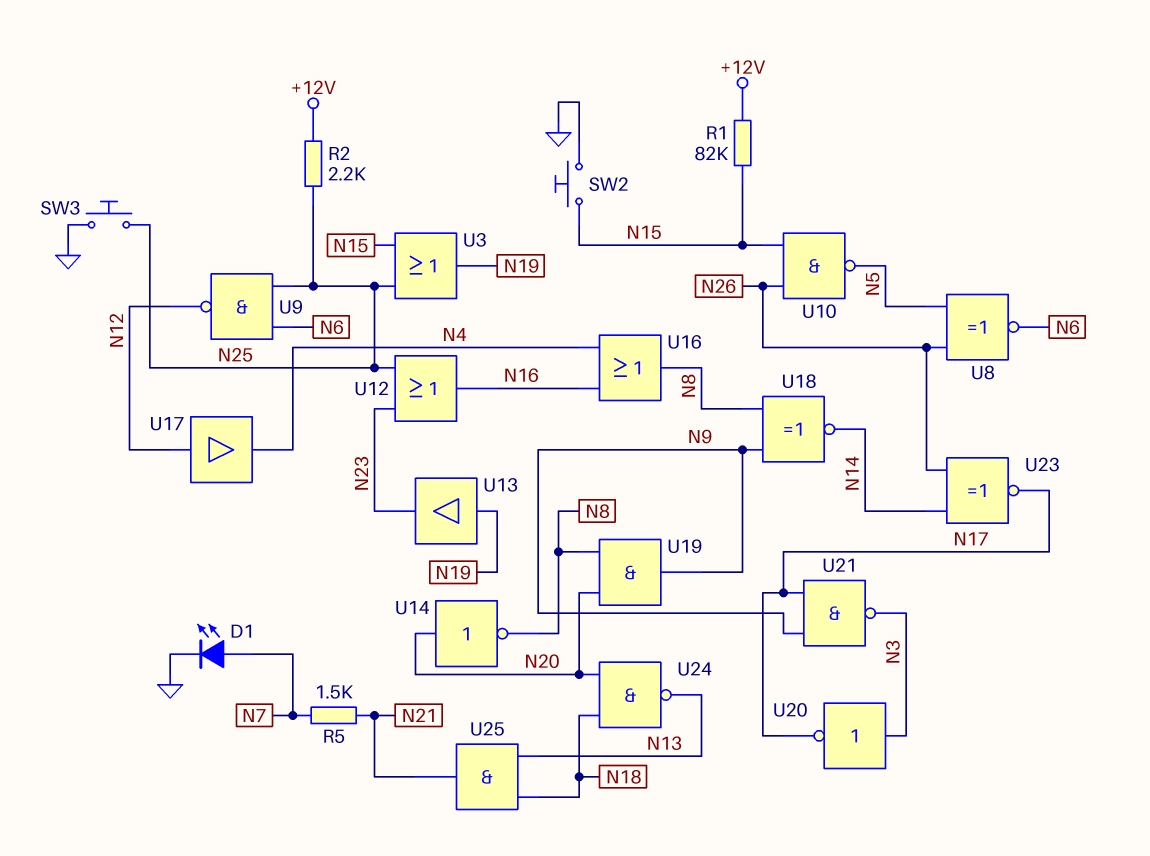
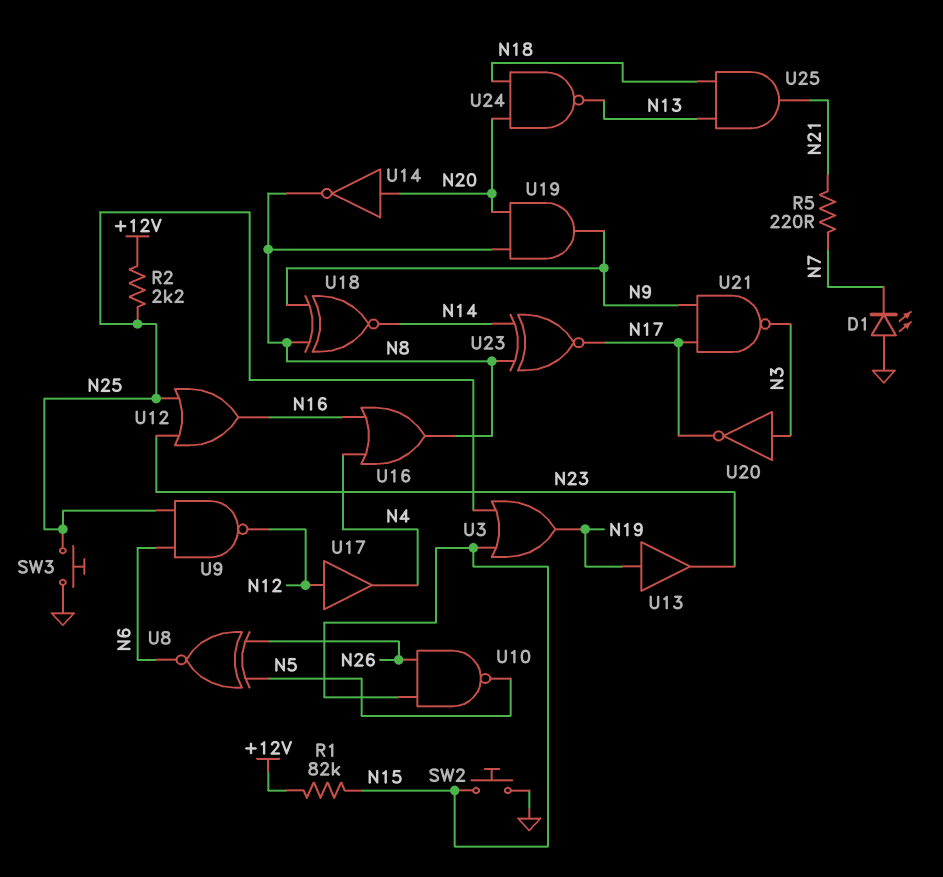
D1: LED (A N7, K GND) -> LED (A GND, K N7)
R5: 1.5k (N7, N21) -> 220 (N7, N21)
U23: XNOR (in N14, in N26, out N17) -> XNOR (in N8, in N14, out N17)

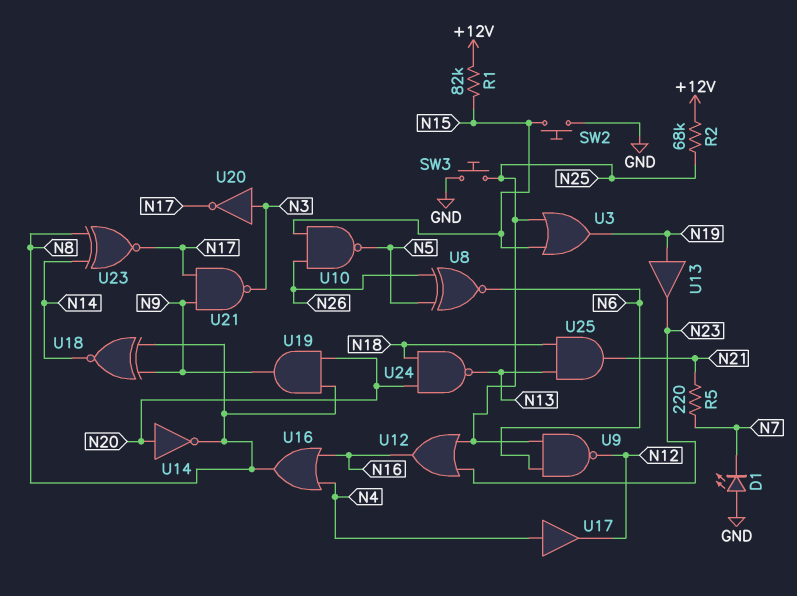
R2: 2.2k (+12V, N25) -> 68k (+12V, N25)
U17: buffer (in N12, out N4) -> buffer (in N4, out N12)

